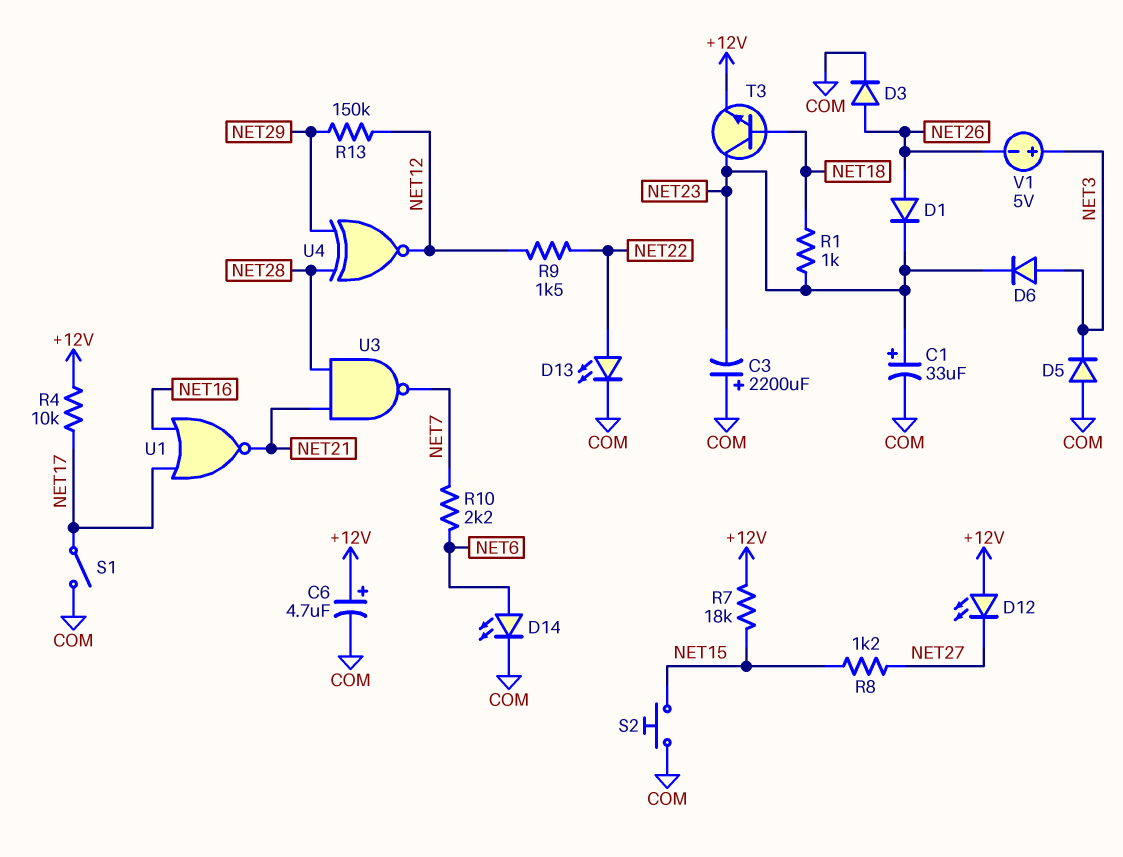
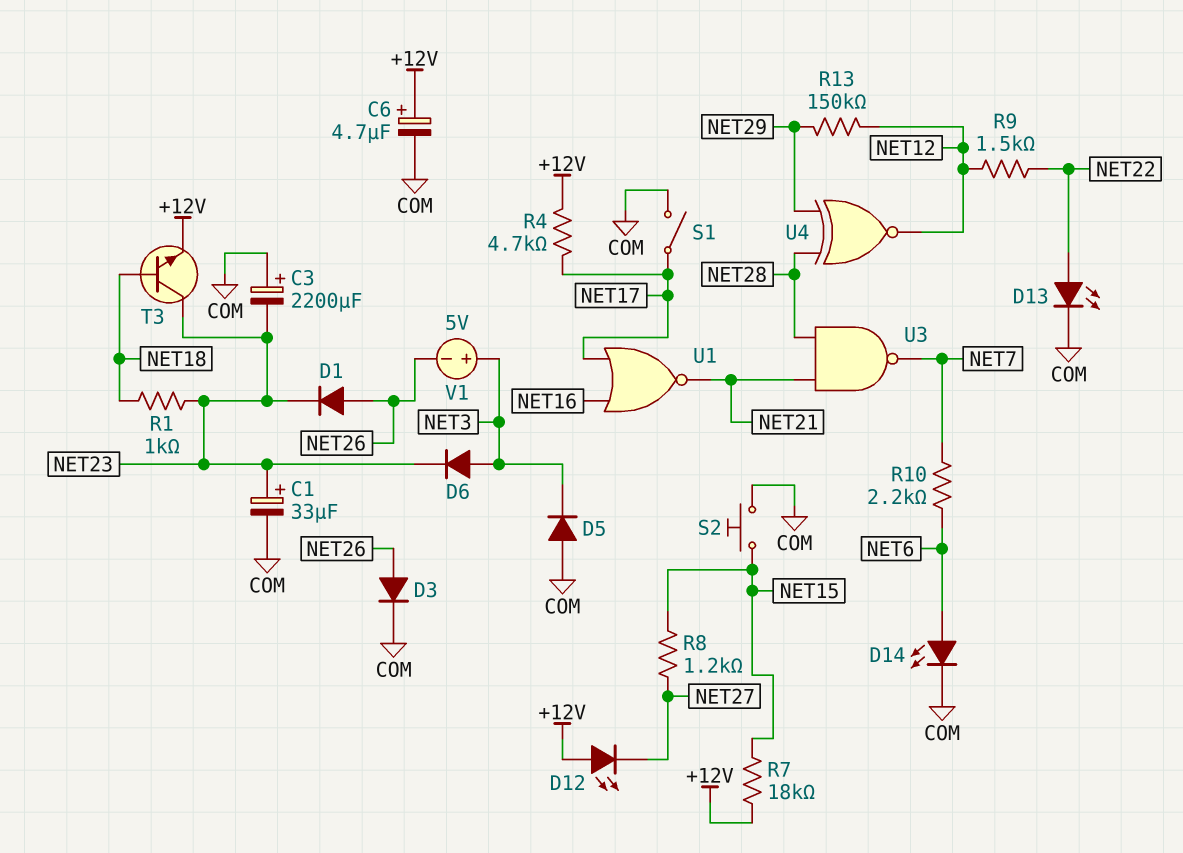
R4: 10k (+12V, NET17) -> 4.7k (+12V, NET17)

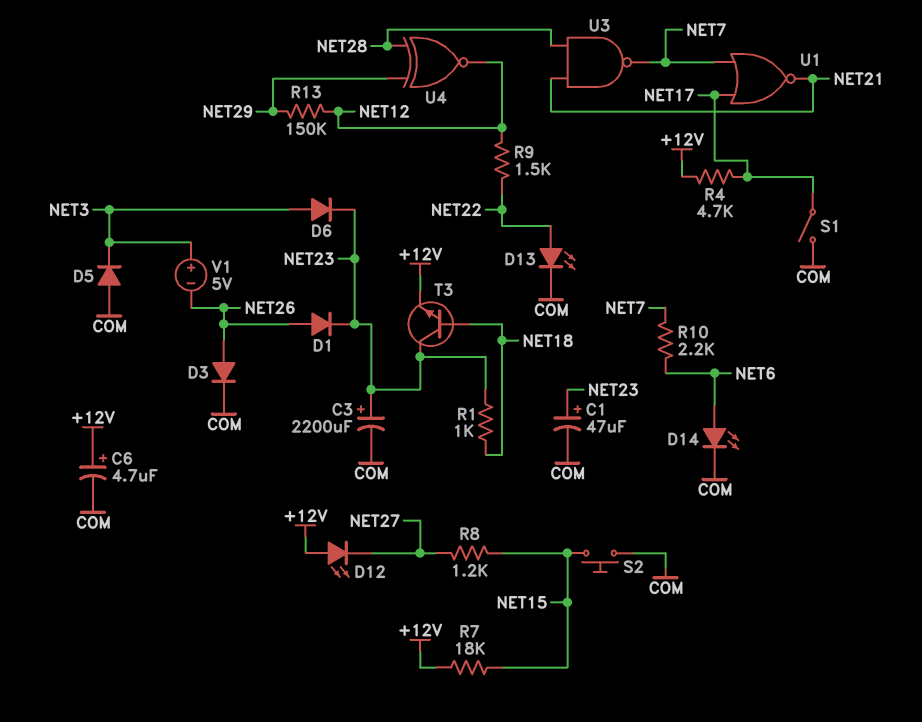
C1: 33uF (plus NET23, minus COM) -> 47uF (plus NET23, minus COM)
C3: 2200uF (plus COM, minus NET23) -> 2200uF (plus NET23, minus COM)
U1: NOR (in NET16, in NET17, out NET21) -> NOR (in NET7, in NET17, out NET21)

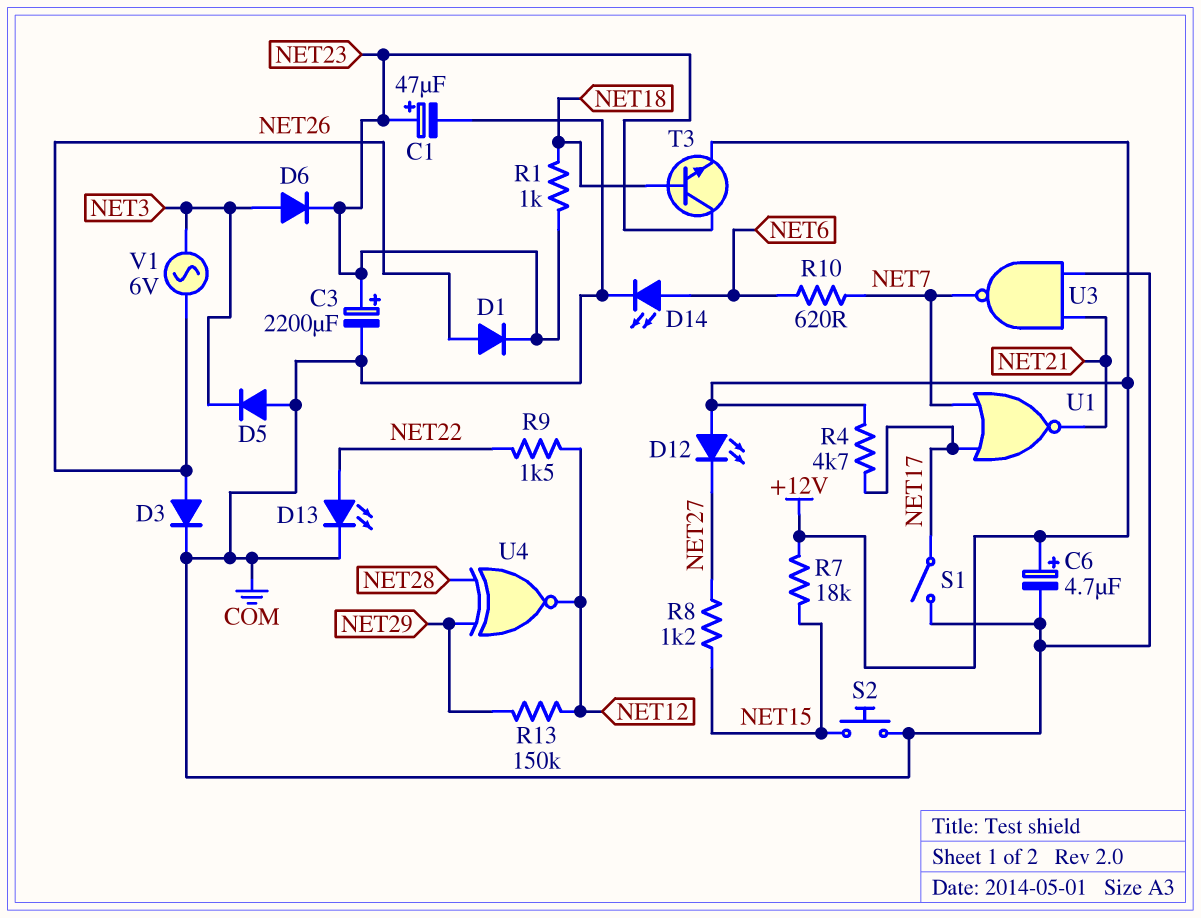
R10: 2.2k (NET6, NET7) -> 620 (NET6, NET7)
U3: NAND (in NET21, in NET28, out NET7) -> NAND (in COM, in NET21, out NET7)
V1: 5V (plus NET3, minus NET26) -> AC 6V (NET3, NET26)

